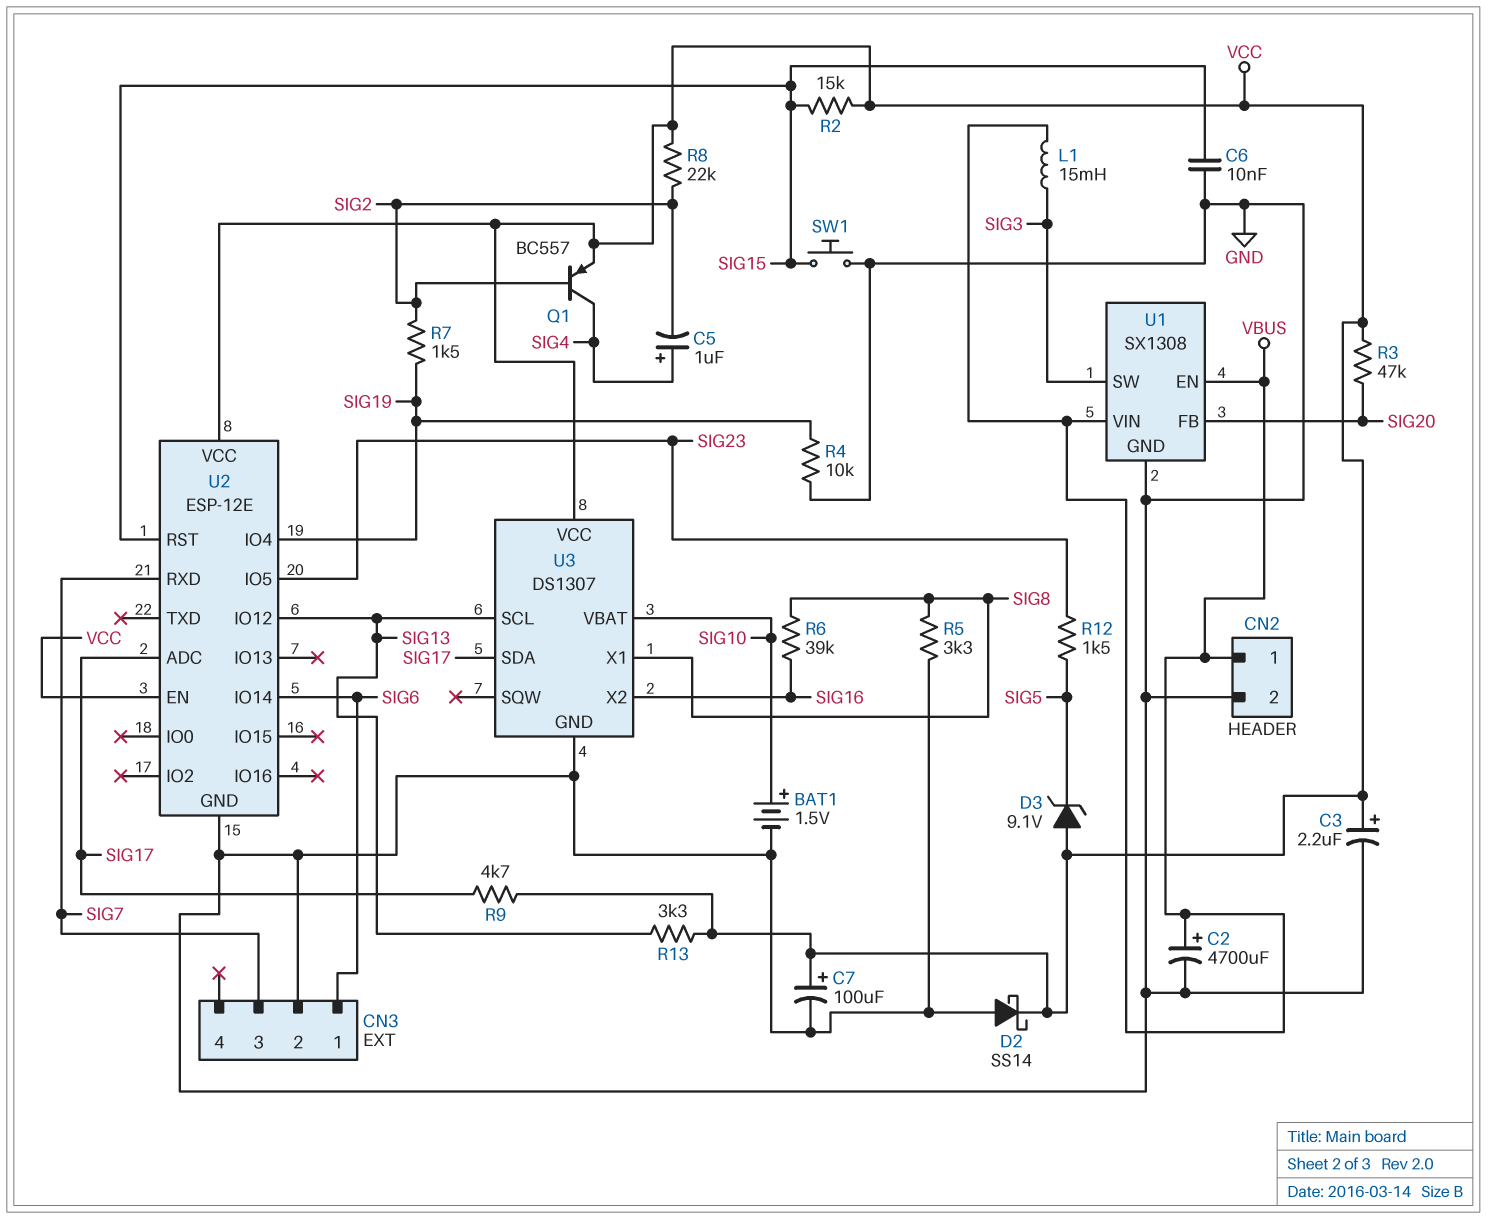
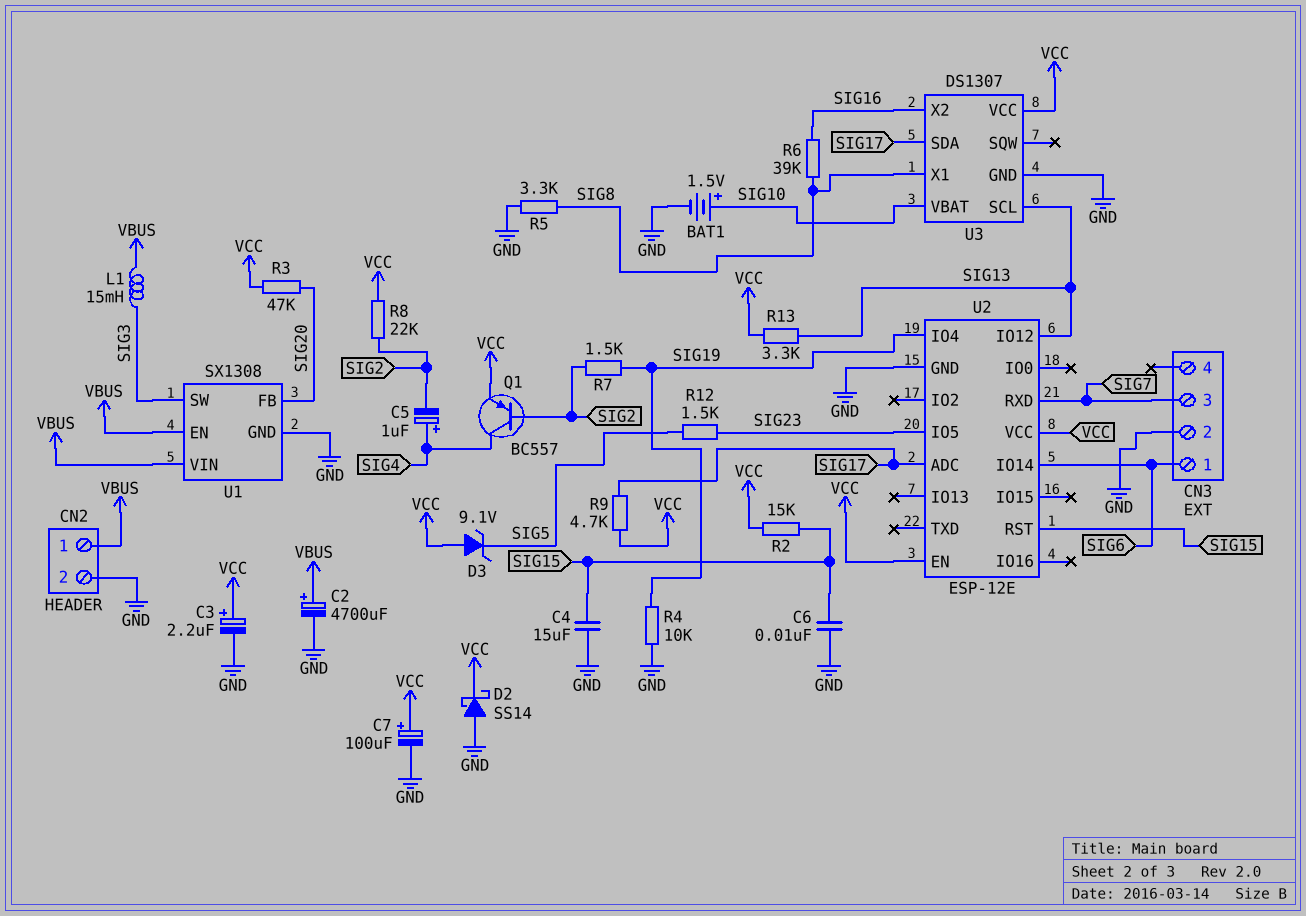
C4: none -> 15uF (GND, SIG15)
SW1: button (GND, SIG15) -> none

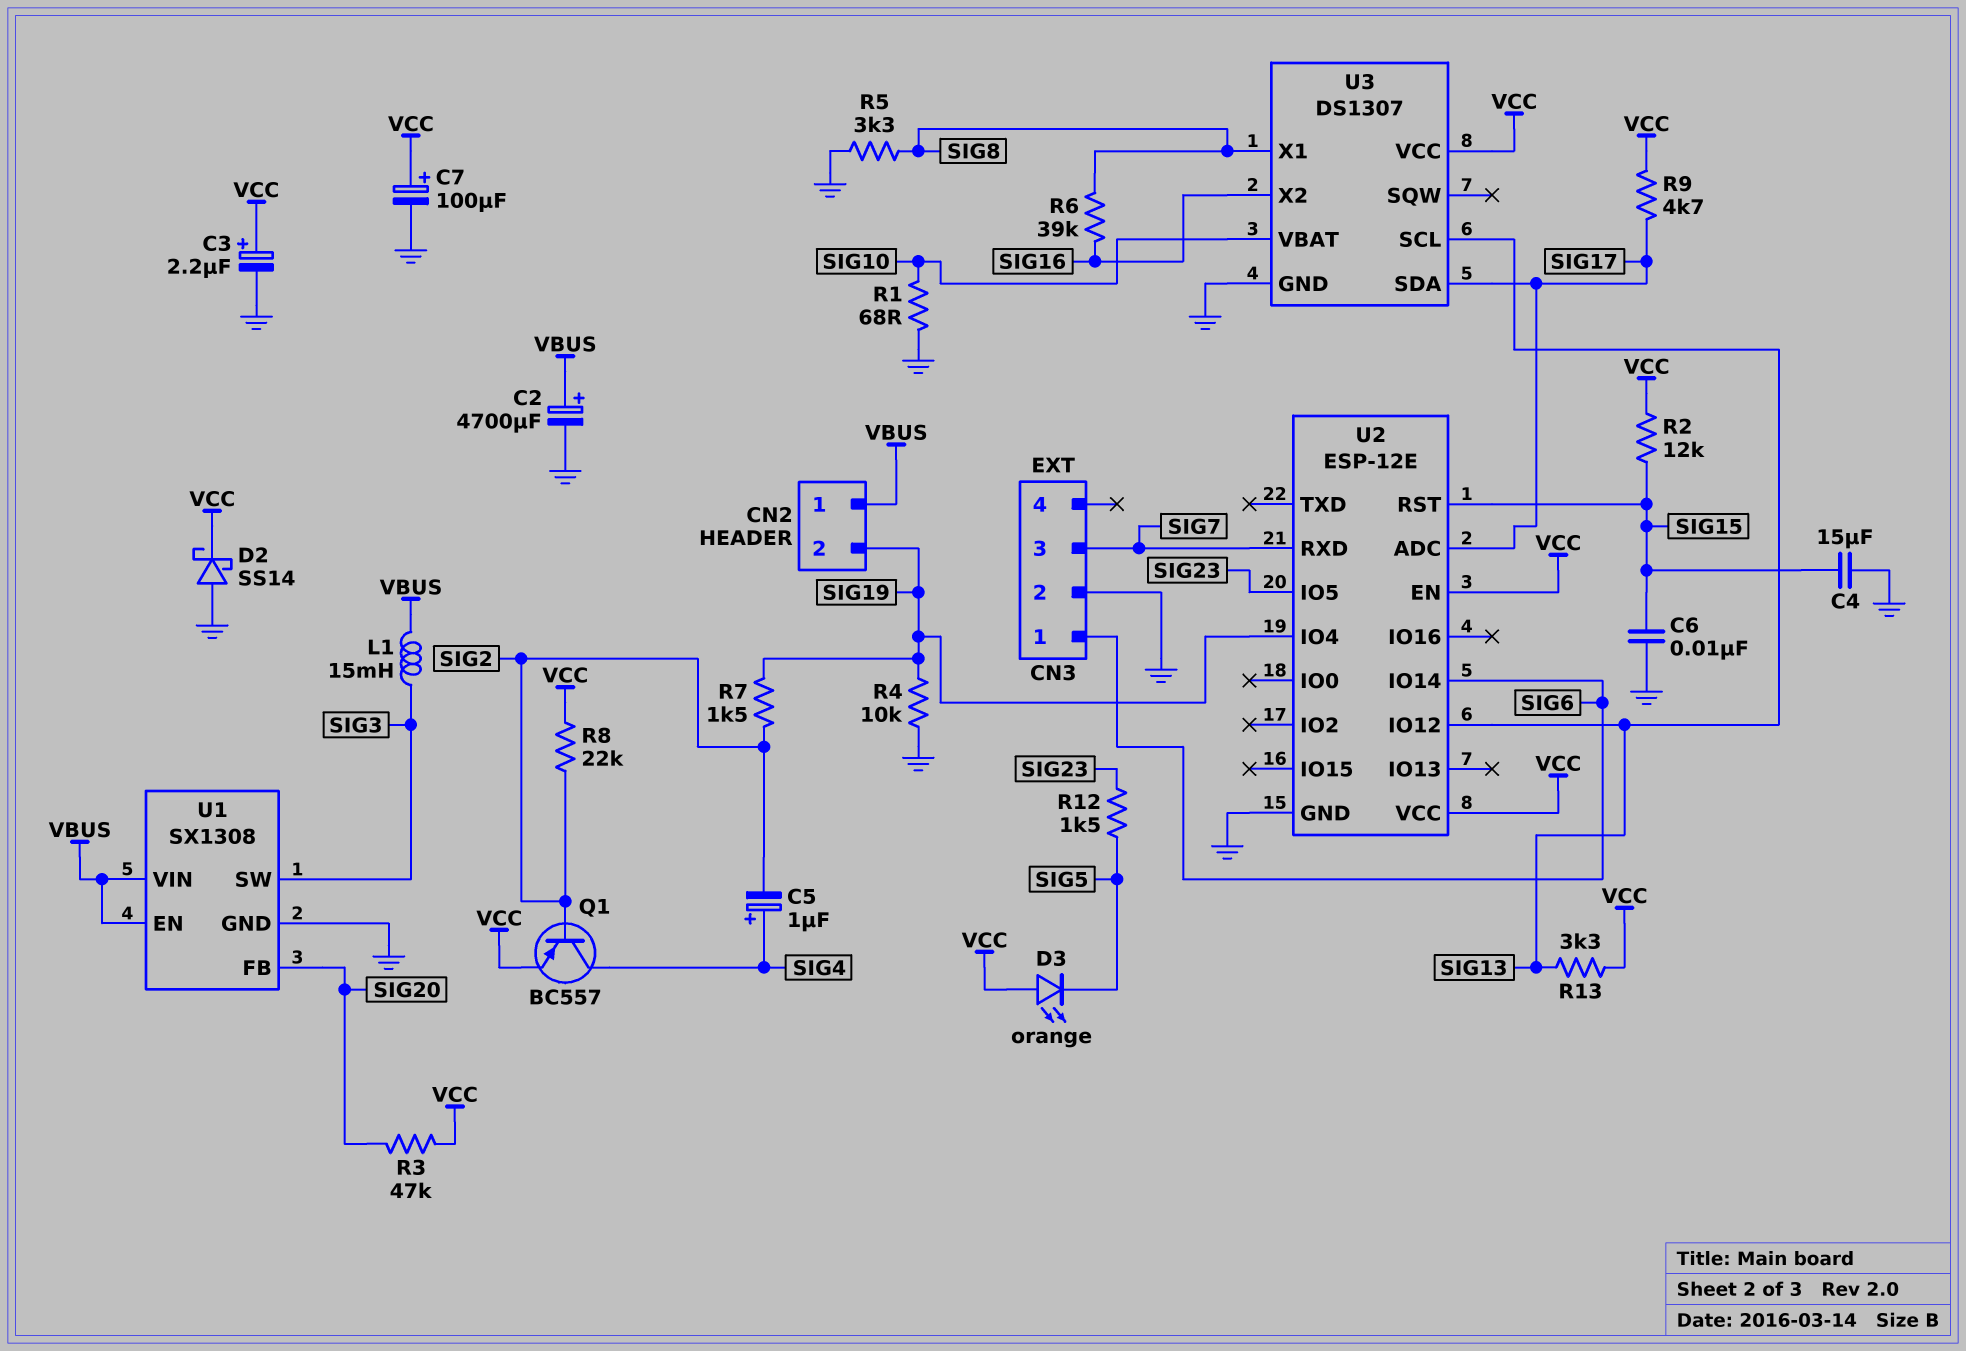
BAT1: 1.5V (plus SIG10, minus GND) -> none
CN2 pin 2: GND -> SIG19
D3: zener 9.1V (A VCC, K SIG5) -> LED orange (A VCC, K SIG5)
R1: none -> 68 (GND, SIG10)
R2: 15k (SIG15, VCC) -> 12k (SIG15, VCC)

